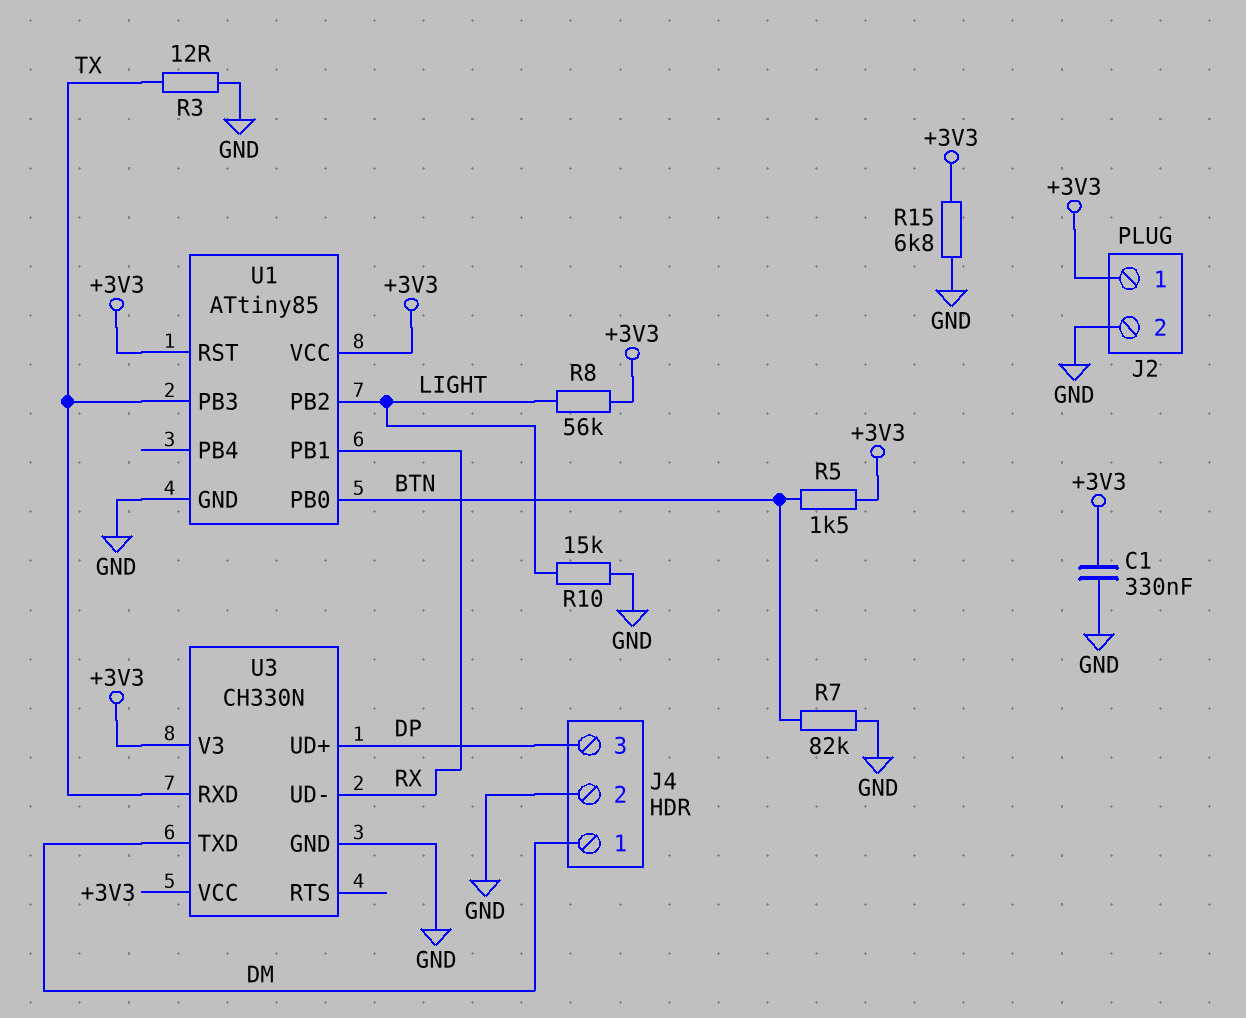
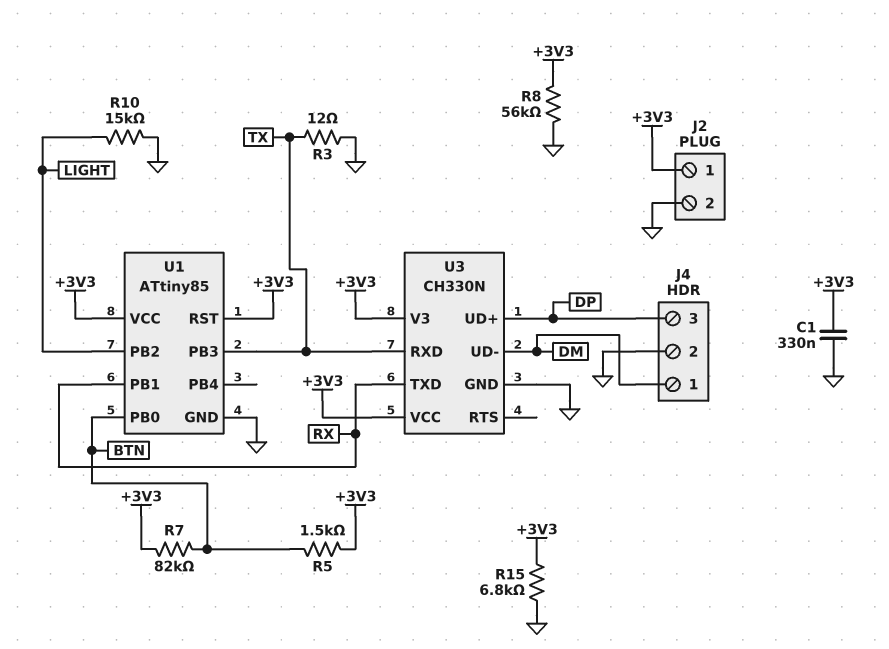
R7: 82k (BTN, GND) -> 82k (+3V3, BTN)
R8: 56k (+3V3, LIGHT) -> 56k (+3V3, GND)
U3 pin TXD: DM -> RX
U3 pin UD-: RX -> DM

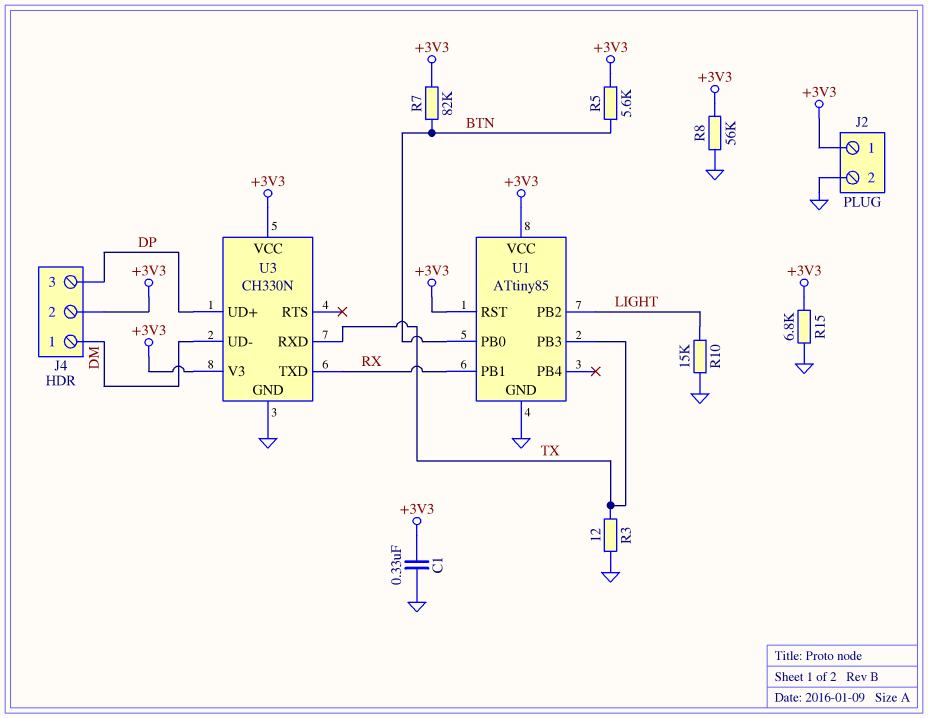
J4 pin 2: GND -> +3V3
R5: 1.5k (+3V3, BTN) -> 5.6k (+3V3, BTN)

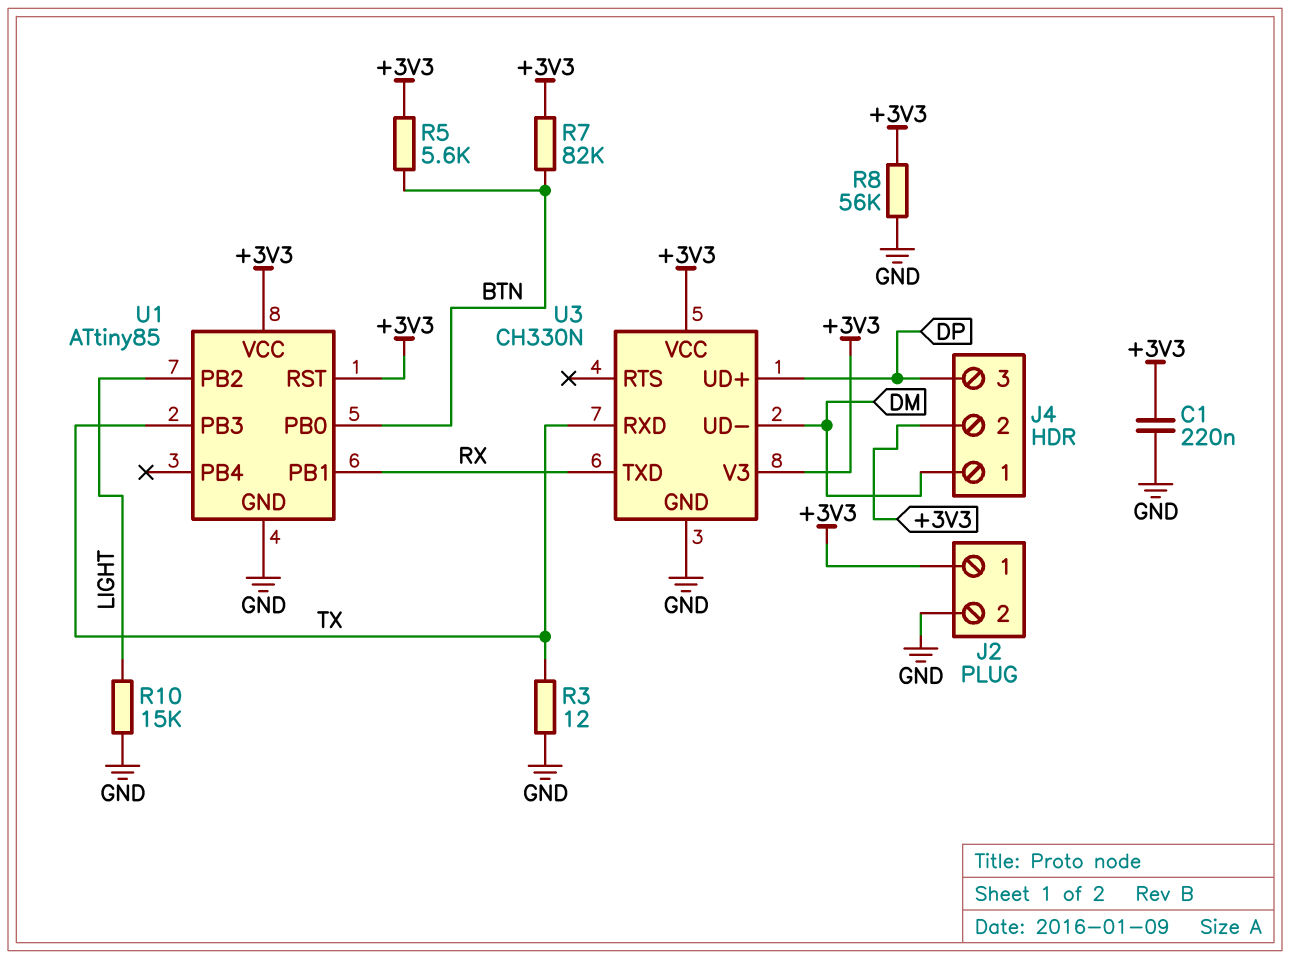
C1: 330nF (+3V3, GND) -> 220nF (+3V3, GND)
R15: 6.8k (+3V3, GND) -> none

